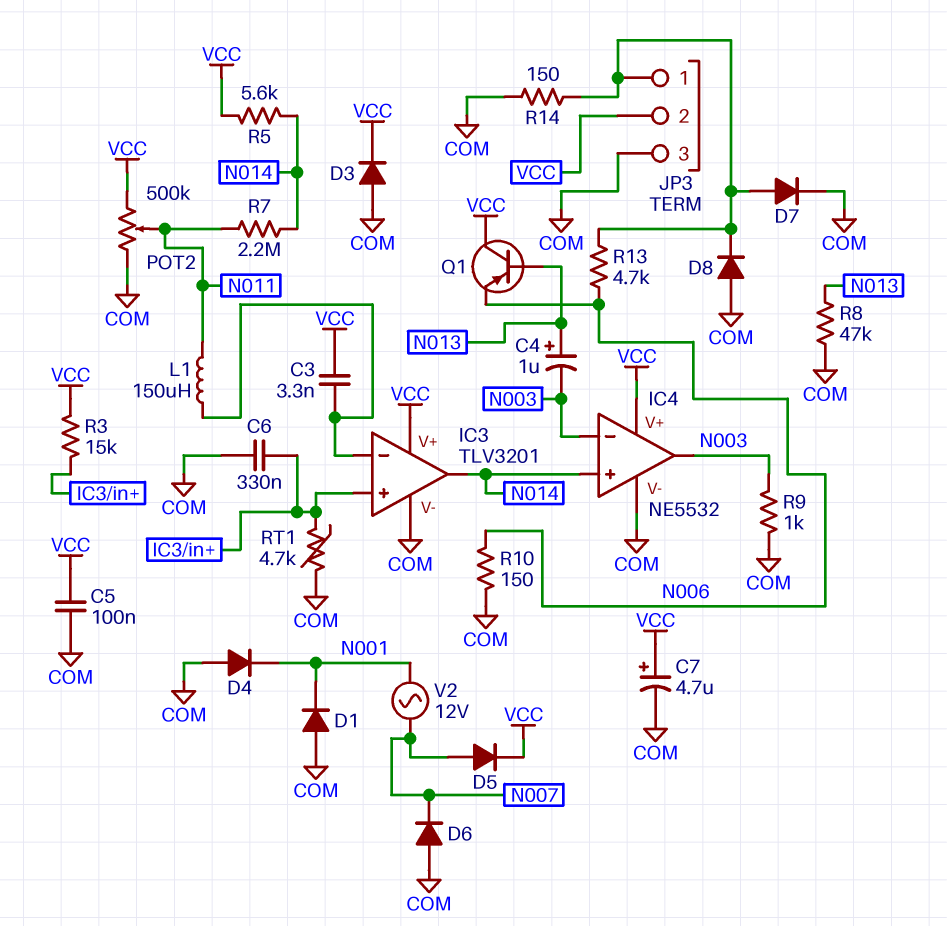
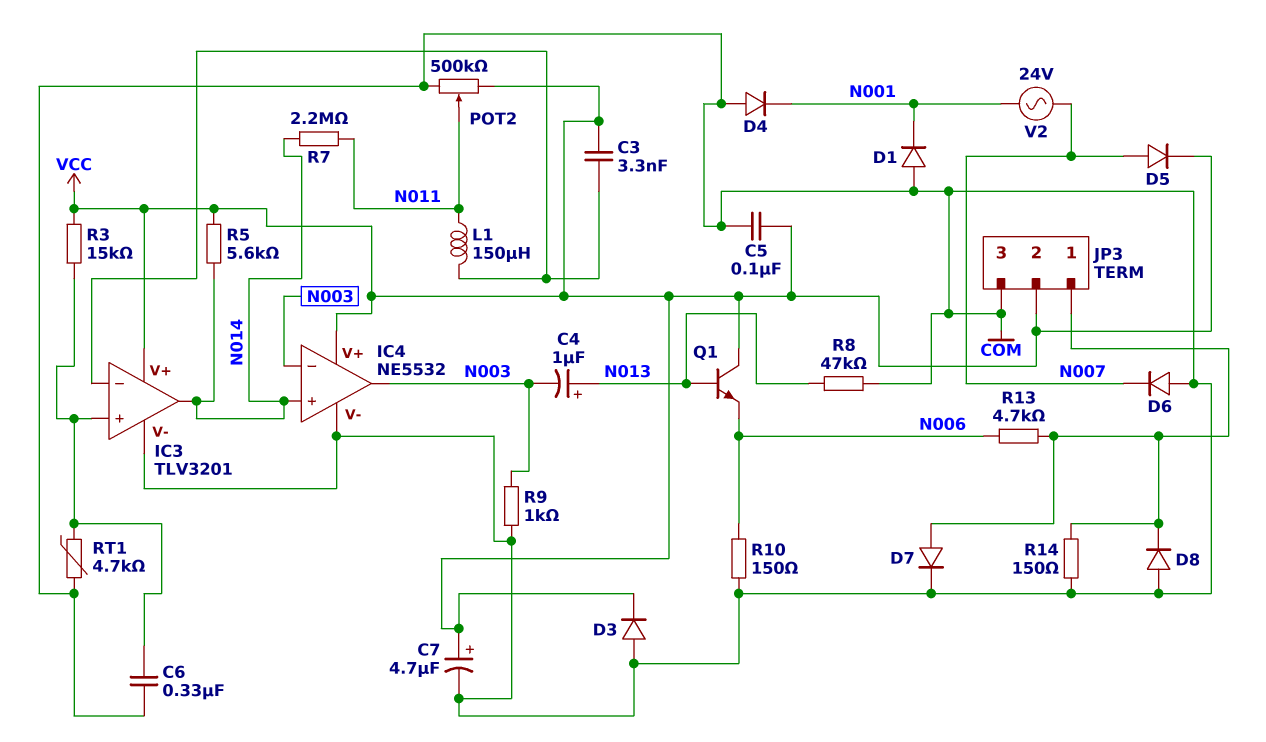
Q1: PNP (B N013, C VCC, E N006) -> NPN (B N013, C VCC, E N006)
V2: AC 12V (N001, N007) -> AC 24V (N001, N007)

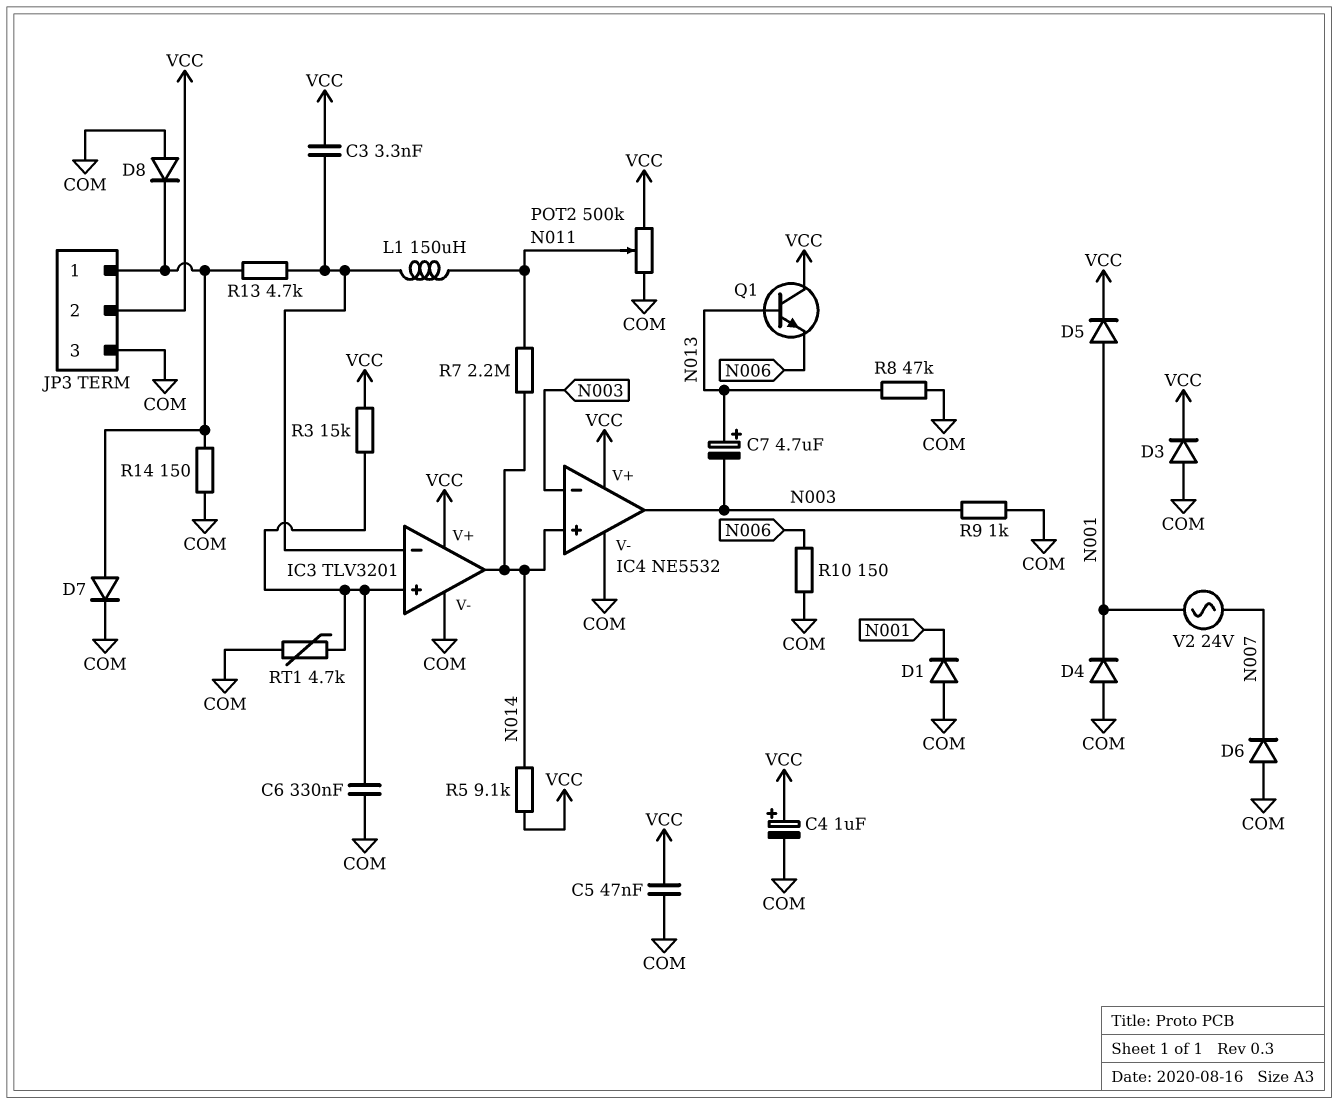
C4: 1uF (plus N013, minus N003) -> 1uF (plus VCC, minus COM)
C5: 100nF (COM, VCC) -> 47nF (COM, VCC)
C7: 4.7uF (plus VCC, minus COM) -> 4.7uF (plus N013, minus N003)
D5: diode (A N007, K VCC) -> diode (A N001, K VCC)
R5: 5.6k (N014, VCC) -> 9.1k (N014, VCC)
R13: 4.7k (JP3/1, N006) -> 4.7k (IC3/in-, JP3/1)

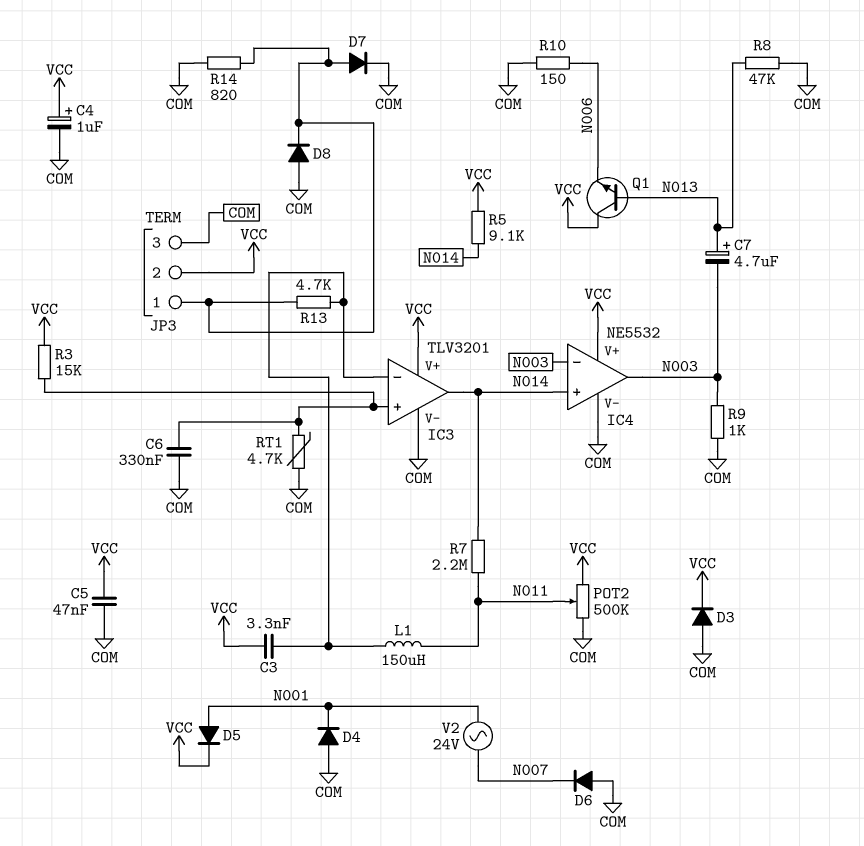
D1: diode (A COM, K N001) -> none
R14: 150 (COM, JP3/1) -> 820 (COM, JP3/1)

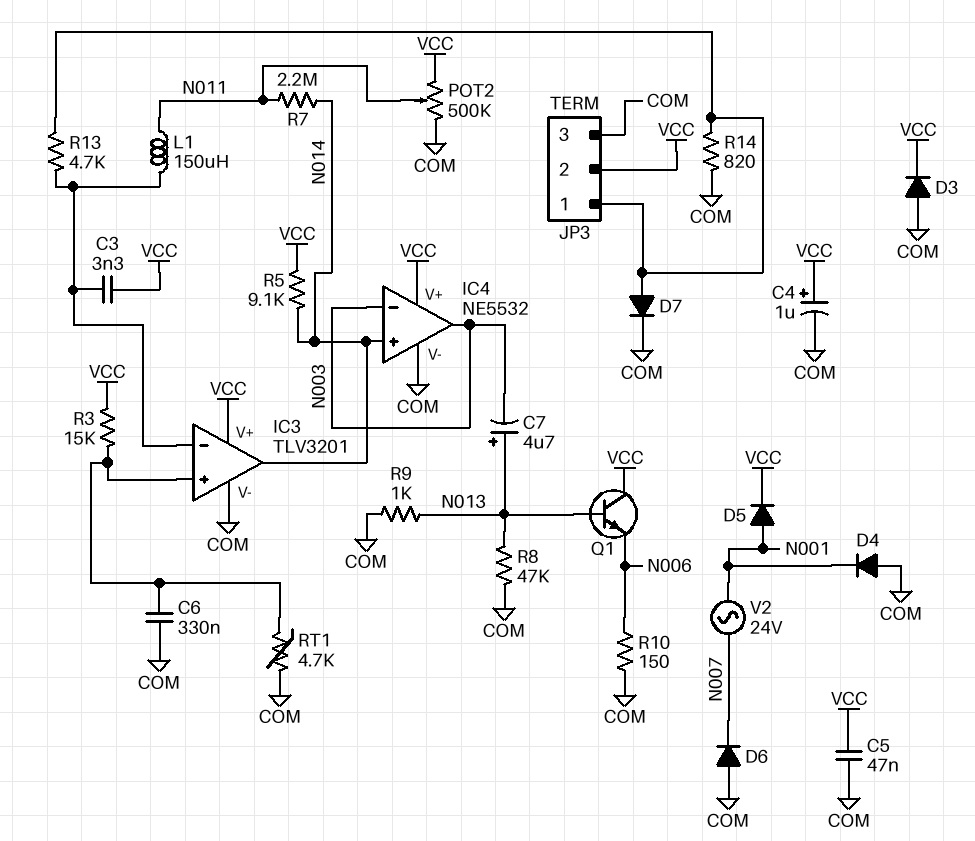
D8: diode (A COM, K JP3/1) -> none
R9: 1k (COM, N003) -> 1k (COM, N013)

